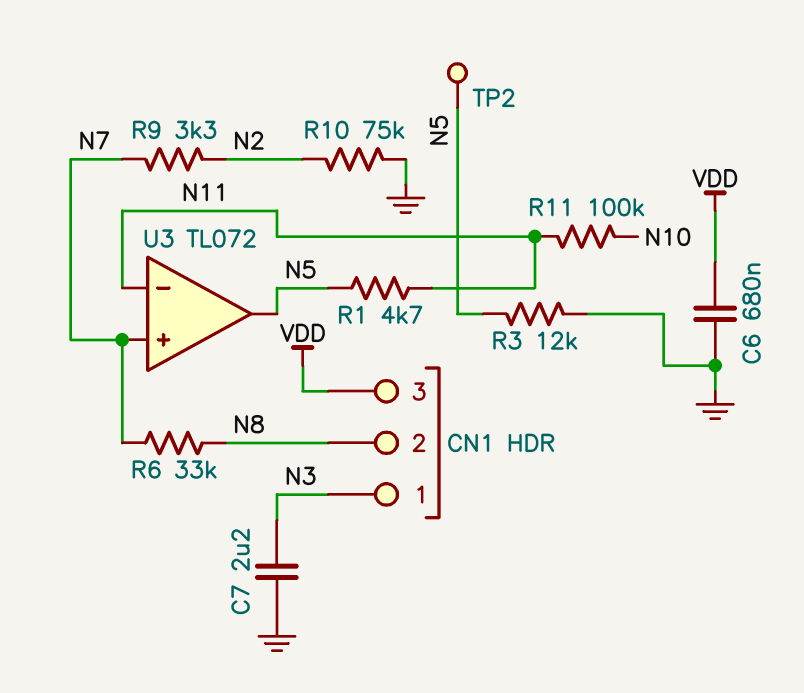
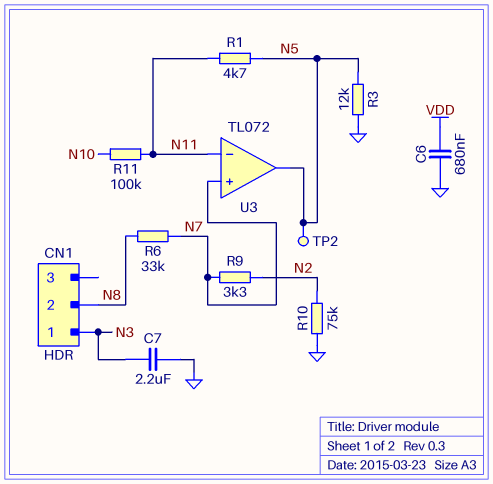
CN1 pin 3: VDD -> none

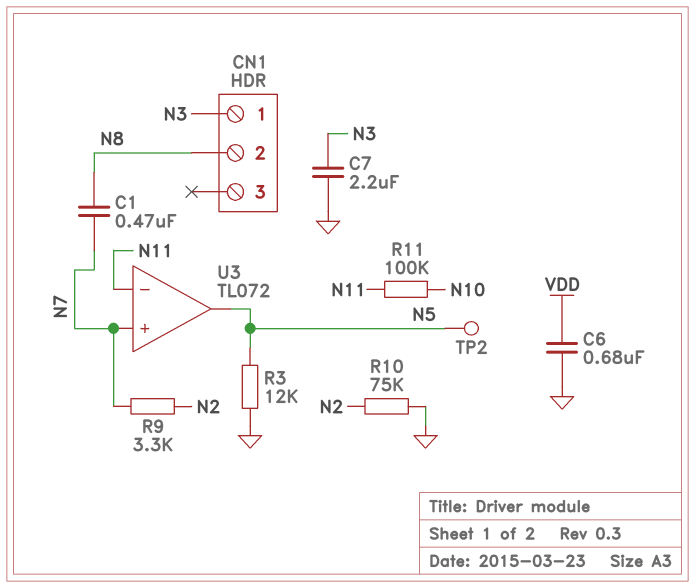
C1: none -> 470nF (N7, N8)
R1: 4.7k (N5, N11) -> none
R6: 33k (N7, N8) -> none

